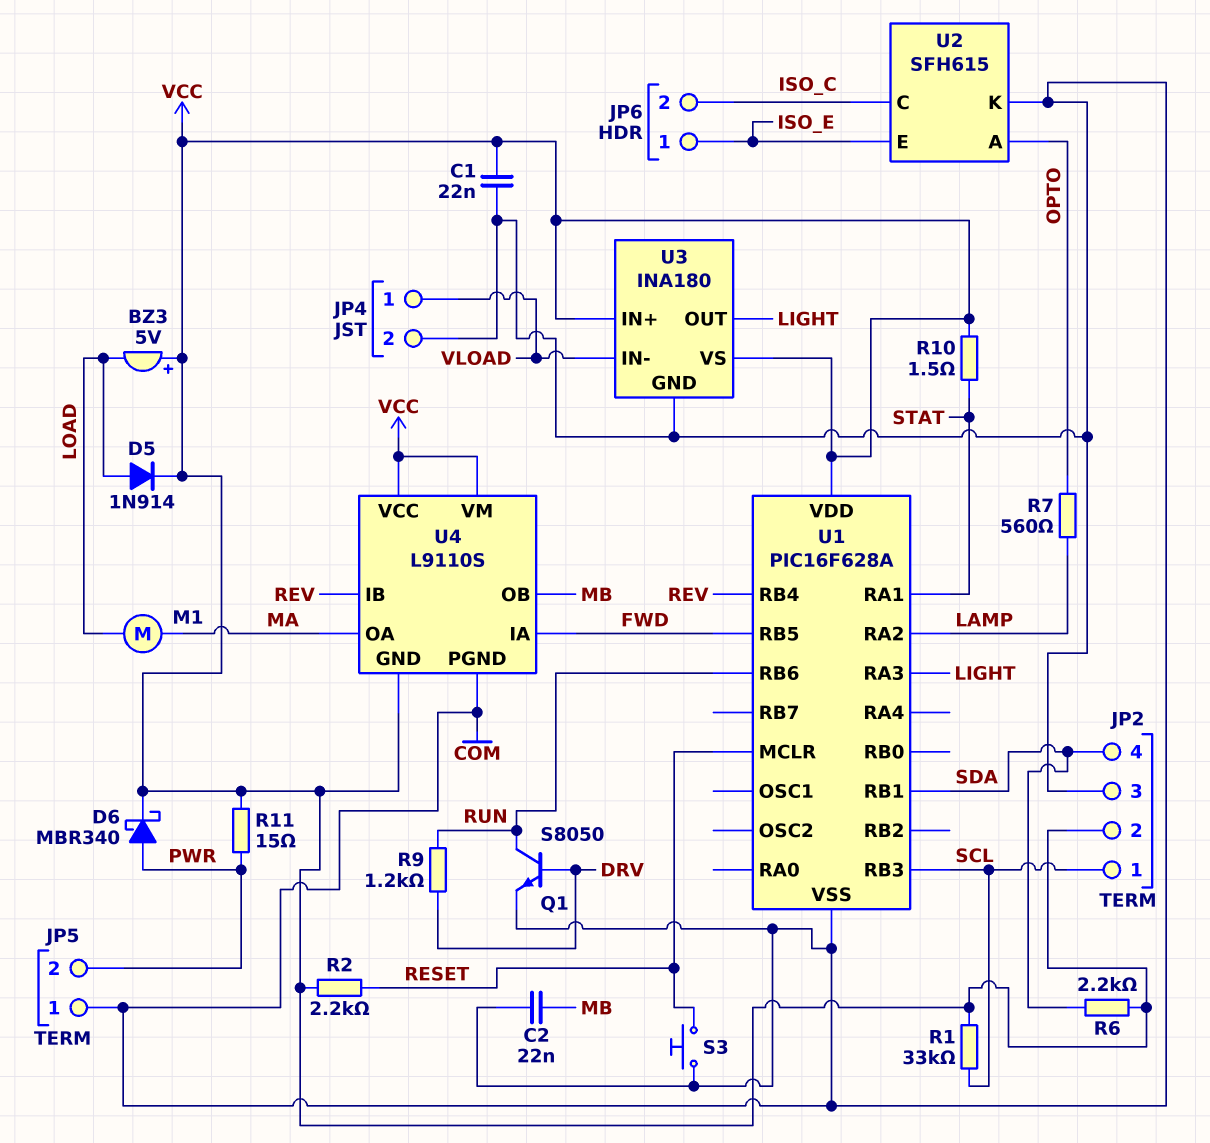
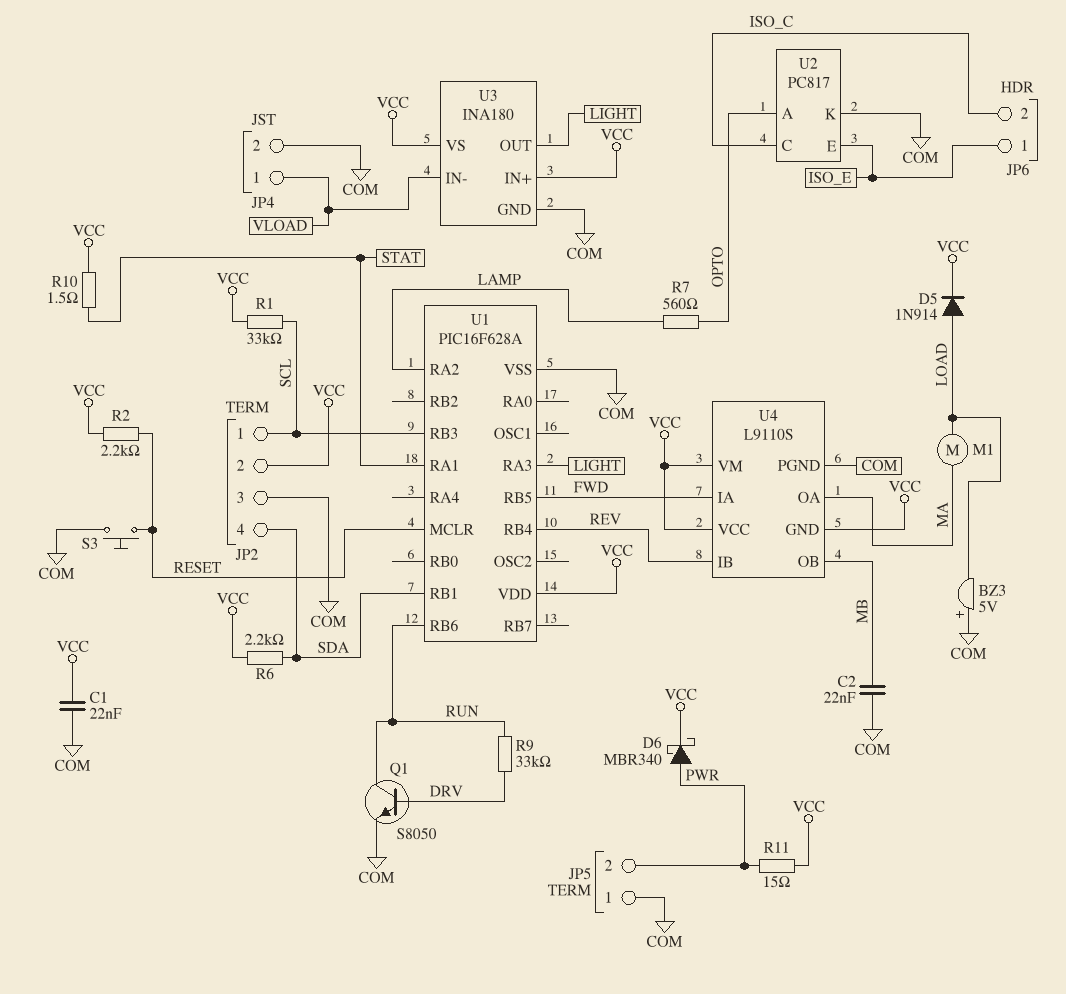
BZ3: buzzer 5V (plus VCC, minus LOAD) -> buzzer 5V (plus COM, minus LOAD)
R9: 1.2k (DRV, RUN) -> 33k (DRV, RUN)
U2: SFH615 -> PC817

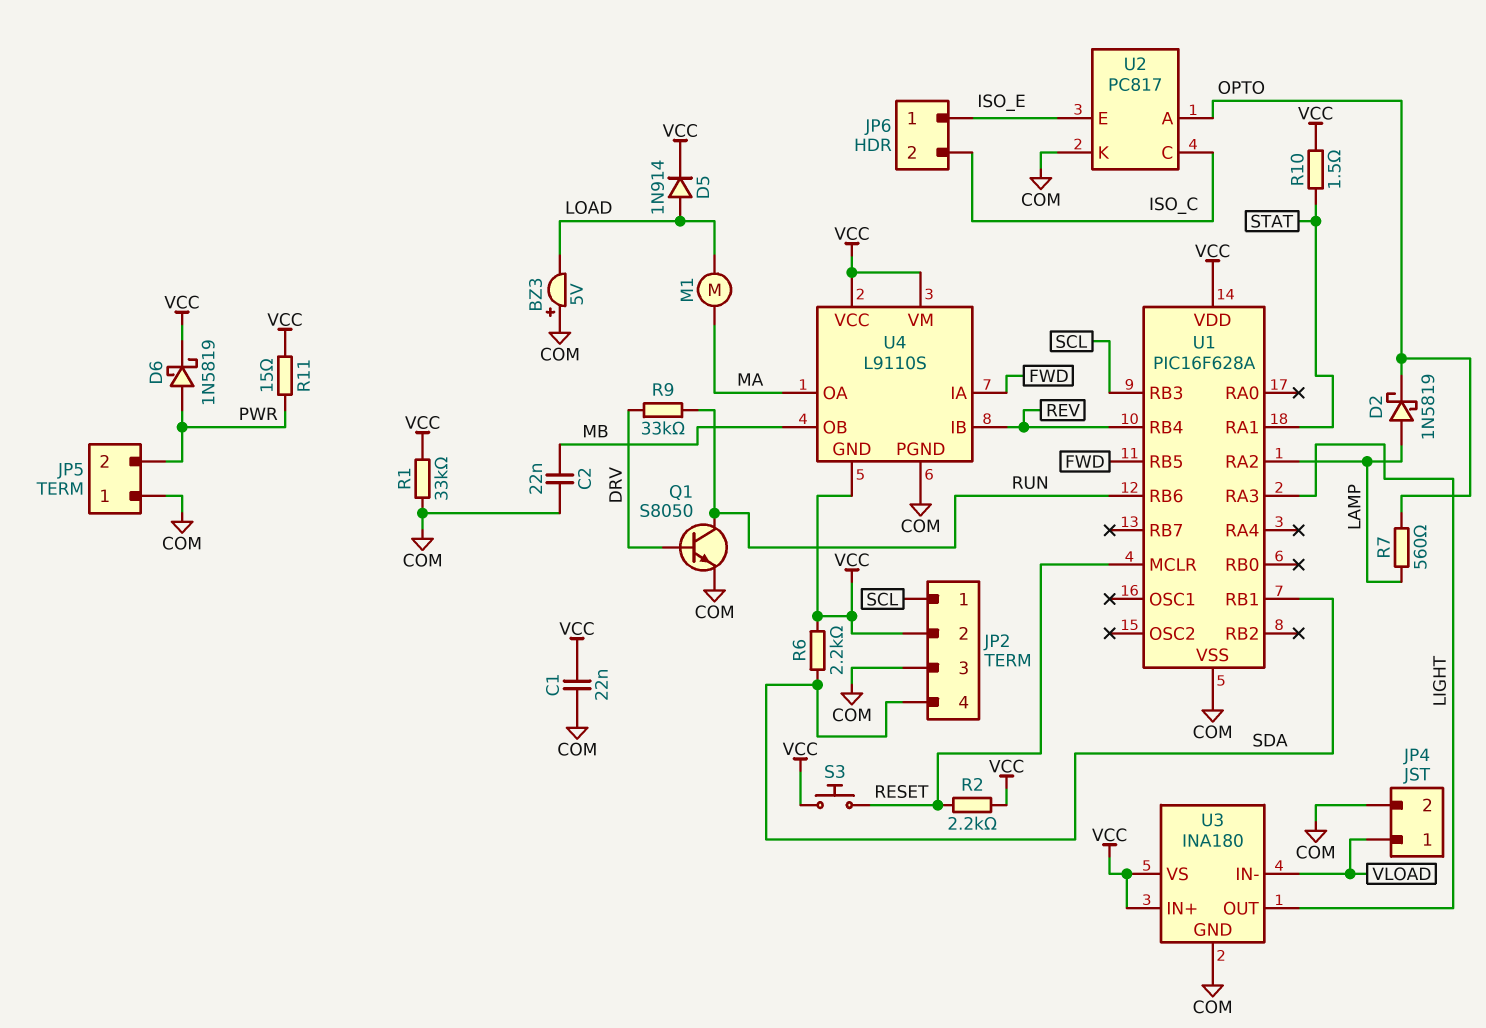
D2: none -> schottky 1N5819 (A LAMP, K OPTO)
D6: schottky MBR340 (A PWR, K VCC) -> schottky 1N5819 (A PWR, K VCC)
R1: 33k (SCL, VCC) -> 33k (COM, VCC)
S3: button (COM, RESET) -> button (RESET, VCC)

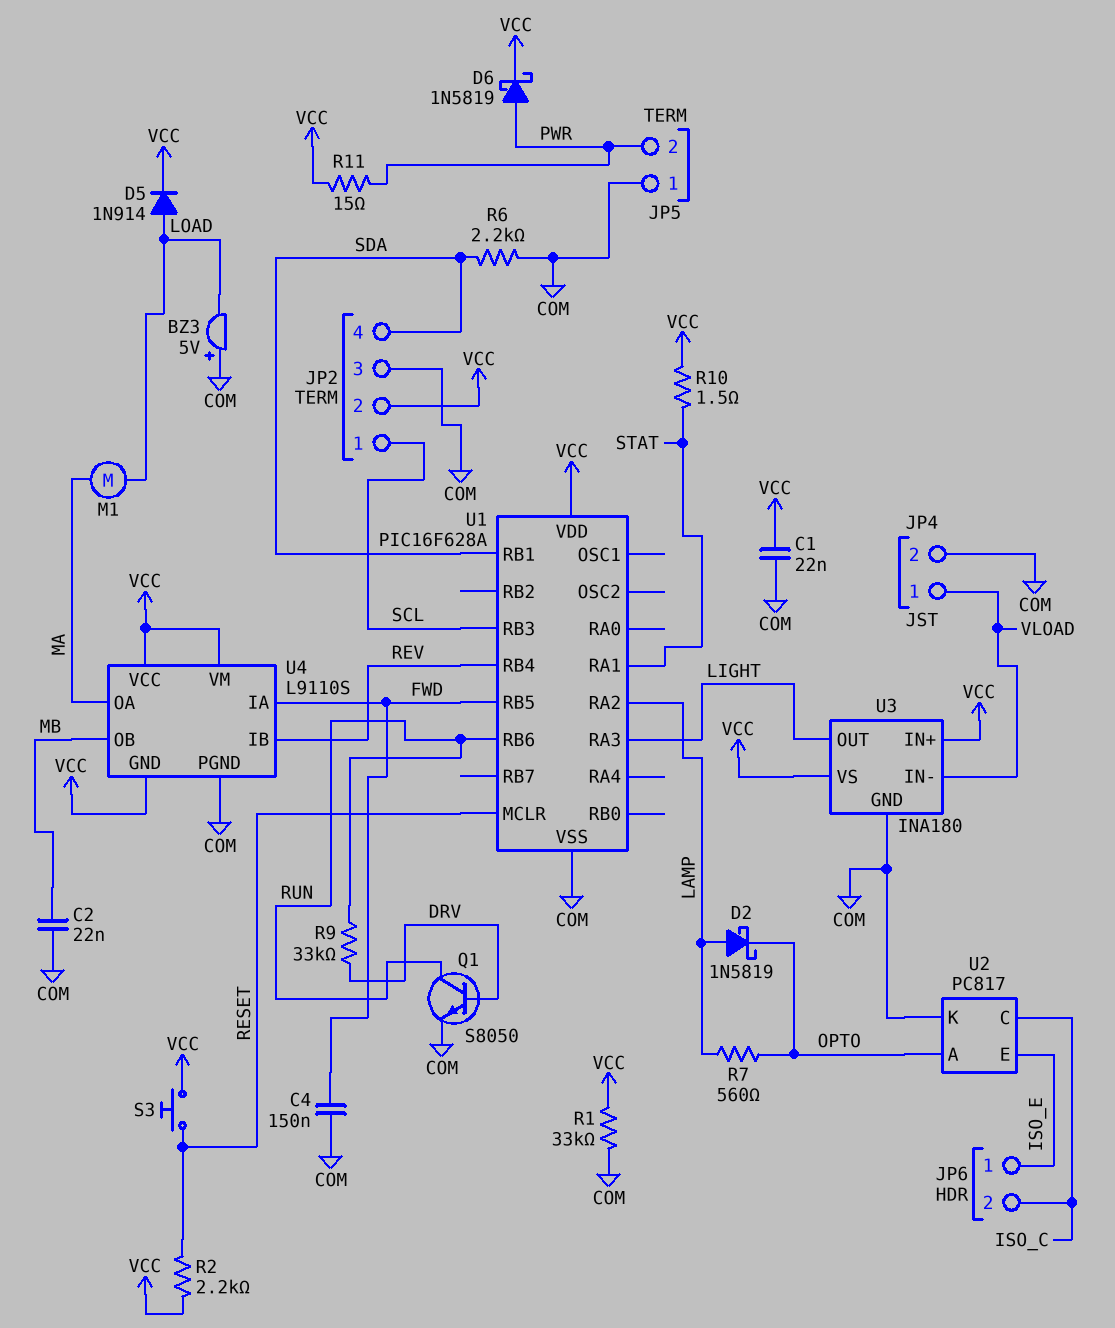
C4: none -> 150nF (COM, FWD)
R6: 2.2k (SDA, VCC) -> 2.2k (COM, SDA)

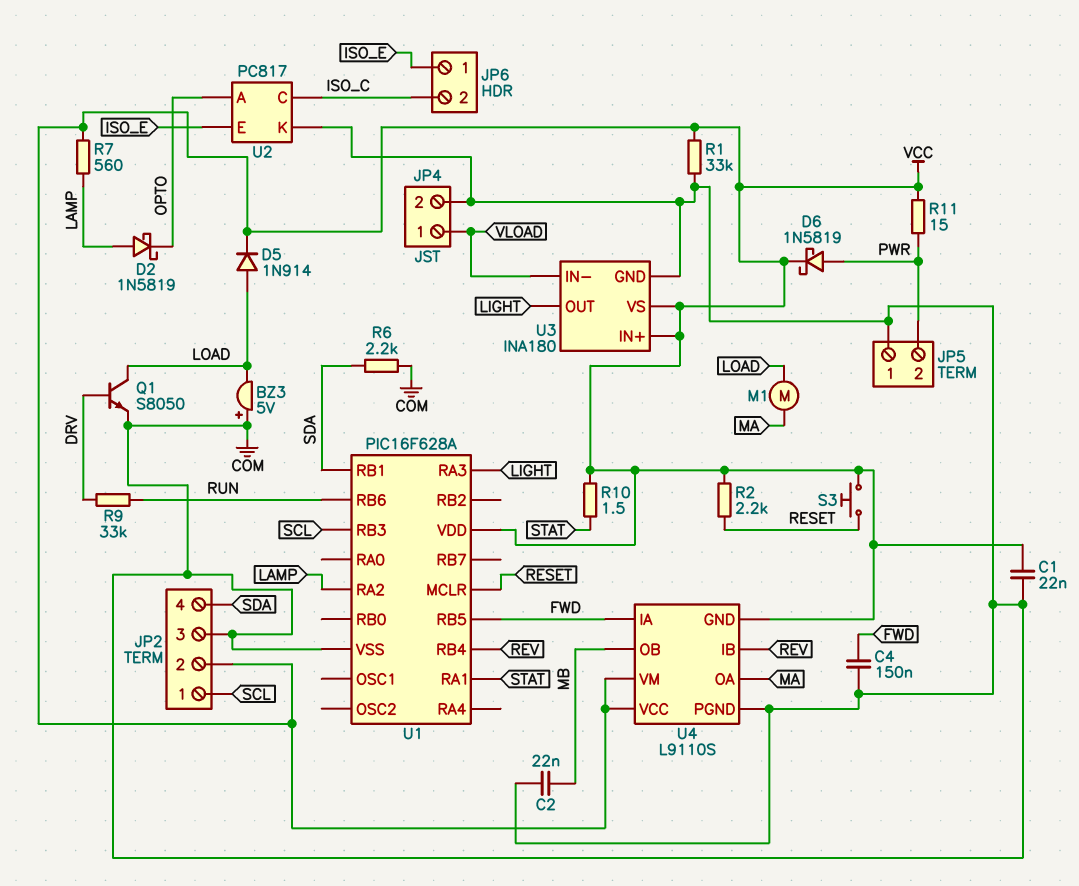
Q1: NPN S8050 (B DRV, C RUN, E COM) -> NPN S8050 (B DRV, C LOAD, E COM)
R7: 560 (LAMP, OPTO) -> 560 (LAMP, VCC)

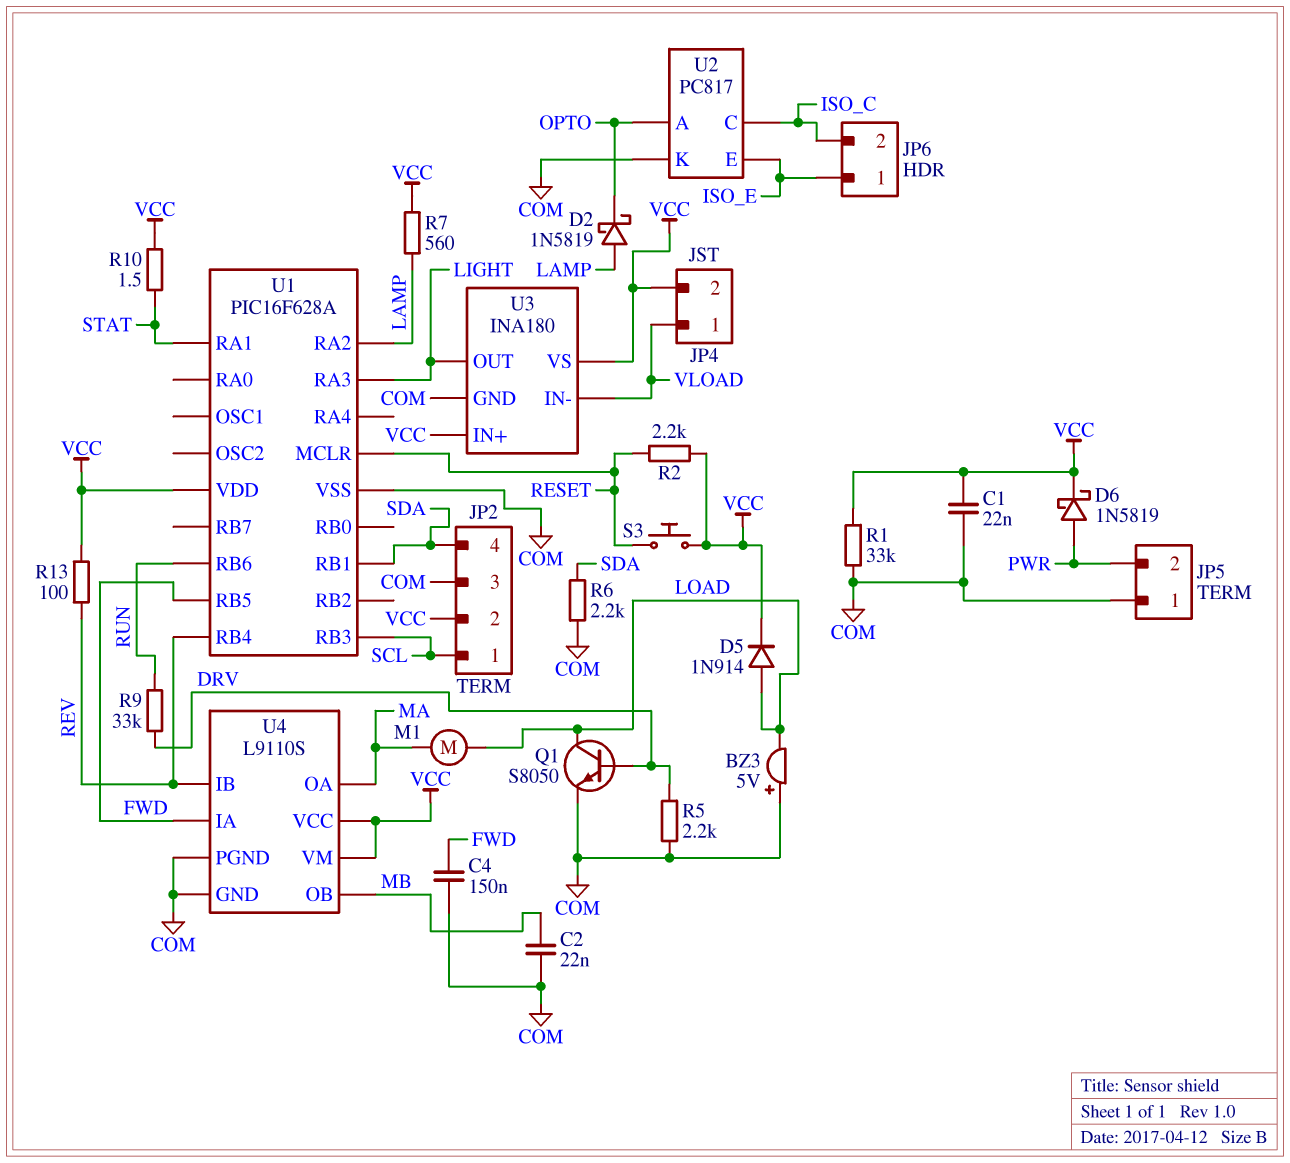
JP4 pin 2: COM -> VCC
R5: none -> 2.2k (COM, DRV)
R11: 15 (PWR, VCC) -> none
R13: none -> 100 (REV, VCC)
U4 pin GND: VCC -> COM

